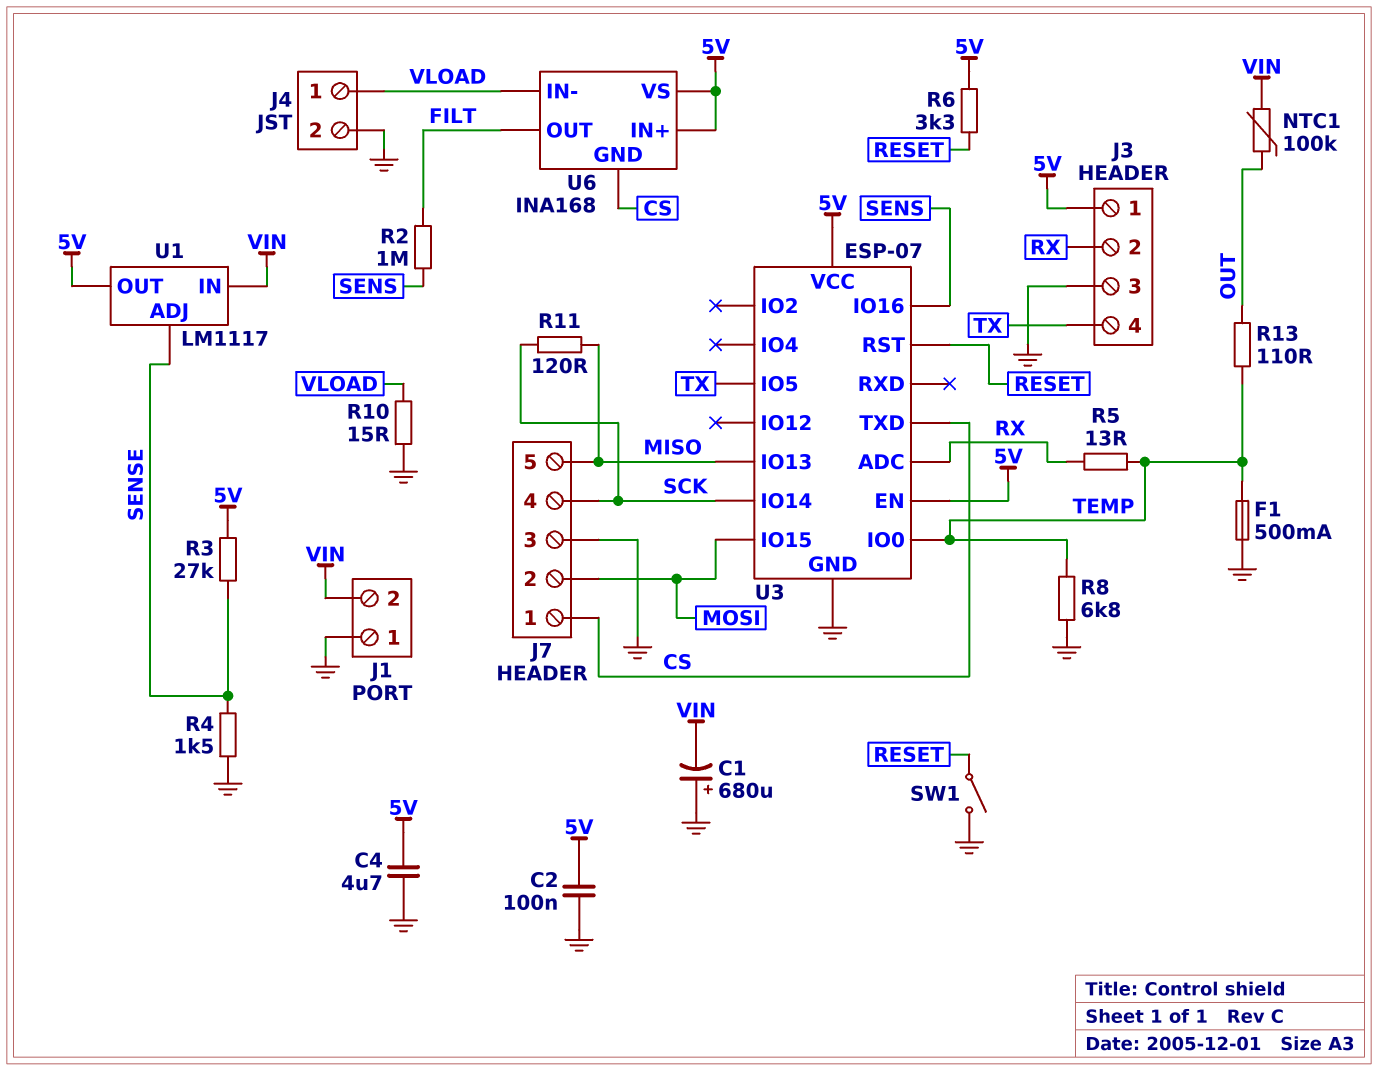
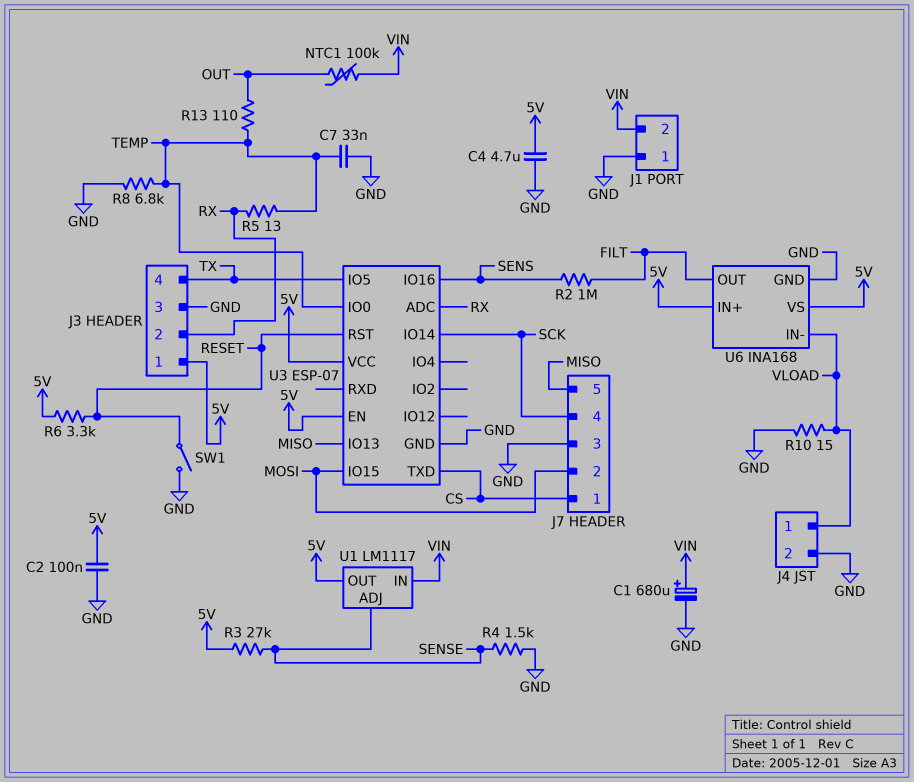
C1: 680uF (plus GND, minus VIN) -> 680uF (plus VIN, minus GND)
C7: none -> 33nF (GND, TEMP)
F1: 500mA (GND, TEMP) -> none
R11: 120 (MISO, SCK) -> none
U6 pin GND: CS -> GND

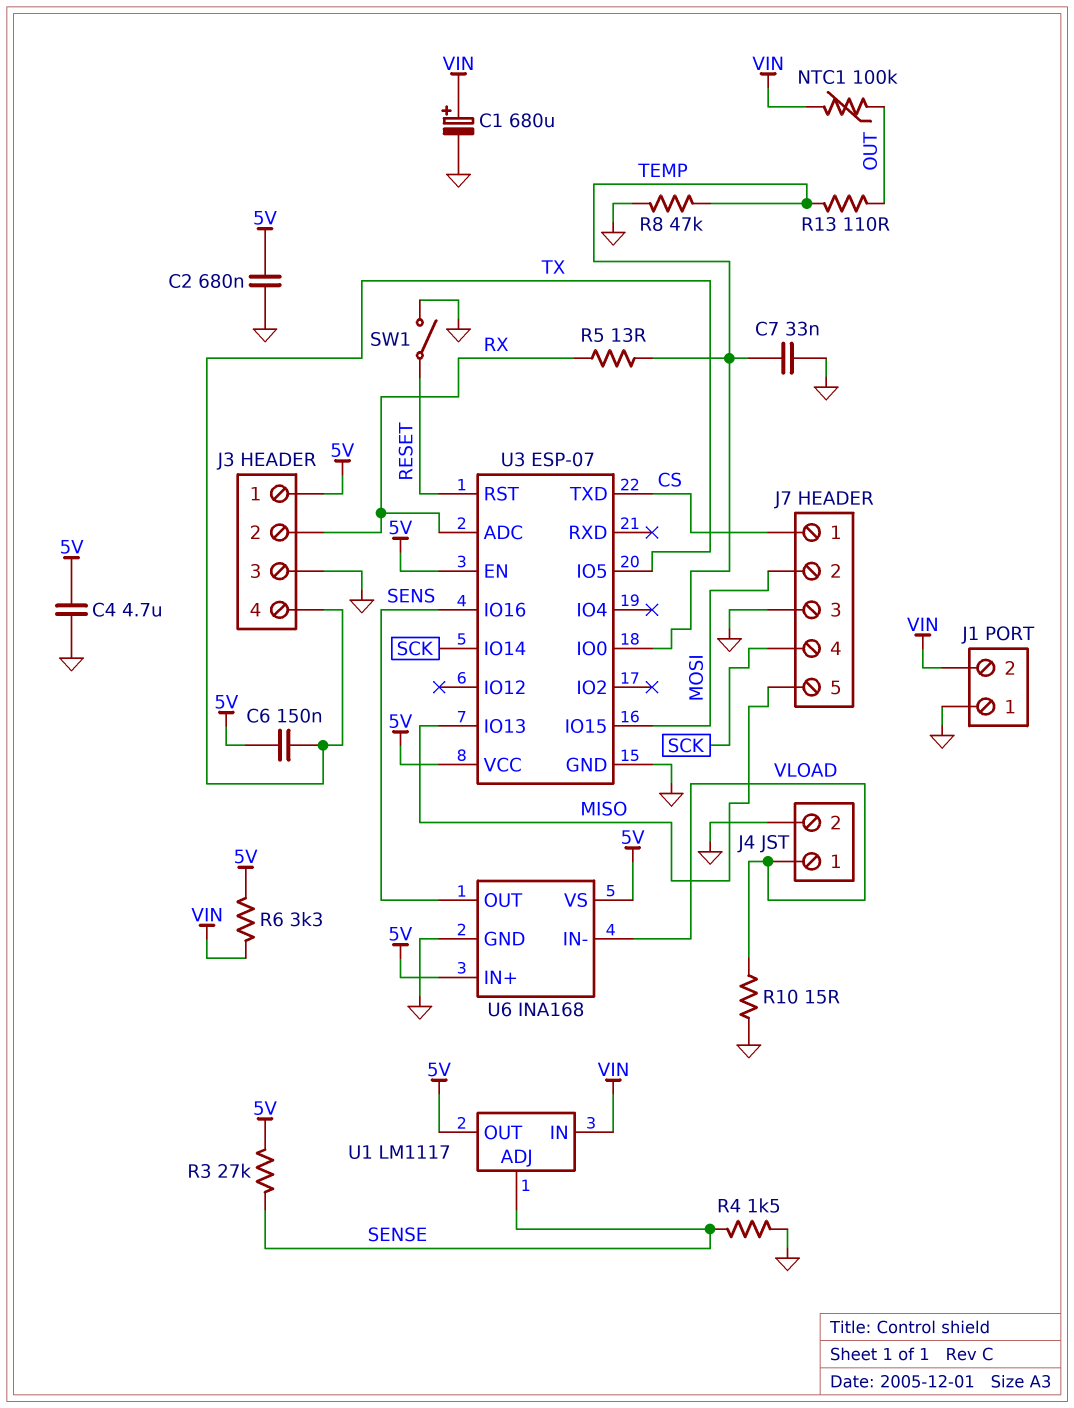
C2: 100nF (5V, GND) -> 680nF (5V, GND)
C6: none -> 150nF (5V, TX)
R2: 1M (FILT, SENS) -> none
R6: 3.3k (5V, RESET) -> 3.3k (5V, VIN)
R8: 6.8k (GND, TEMP) -> 47k (GND, TEMP)
U6 pin OUT: FILT -> SENS

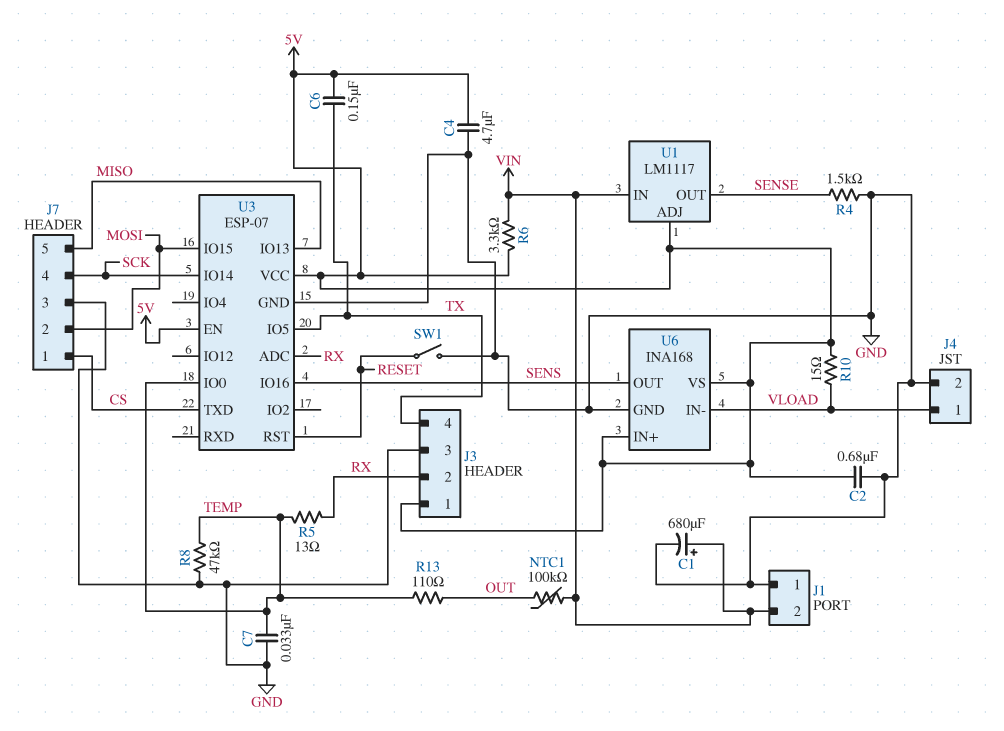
R3: 27k (5V, SENSE) -> none
R10: 15 (GND, VLOAD) -> 15 (5V, VLOAD)
U1 pin ADJ: SENSE -> 5V
U1 pin OUT: 5V -> SENSE

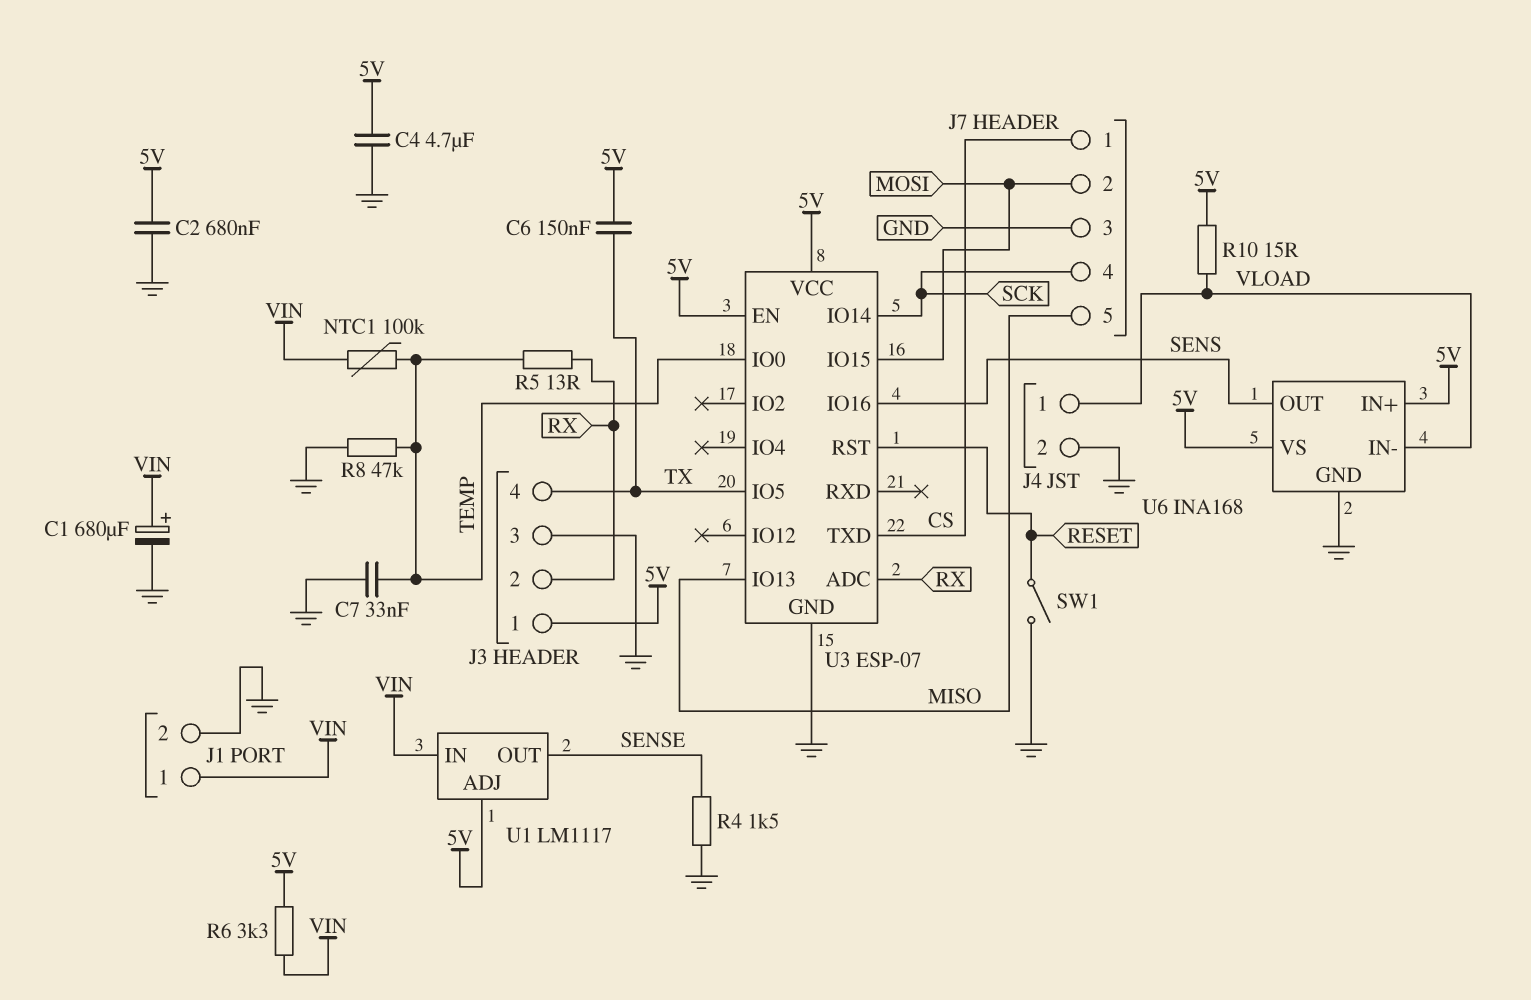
J1 pin 1: GND -> VIN
J1 pin 2: VIN -> GND
NTC1: 100k (OUT, VIN) -> 100k (TEMP, VIN)
R13: 110 (OUT, TEMP) -> none

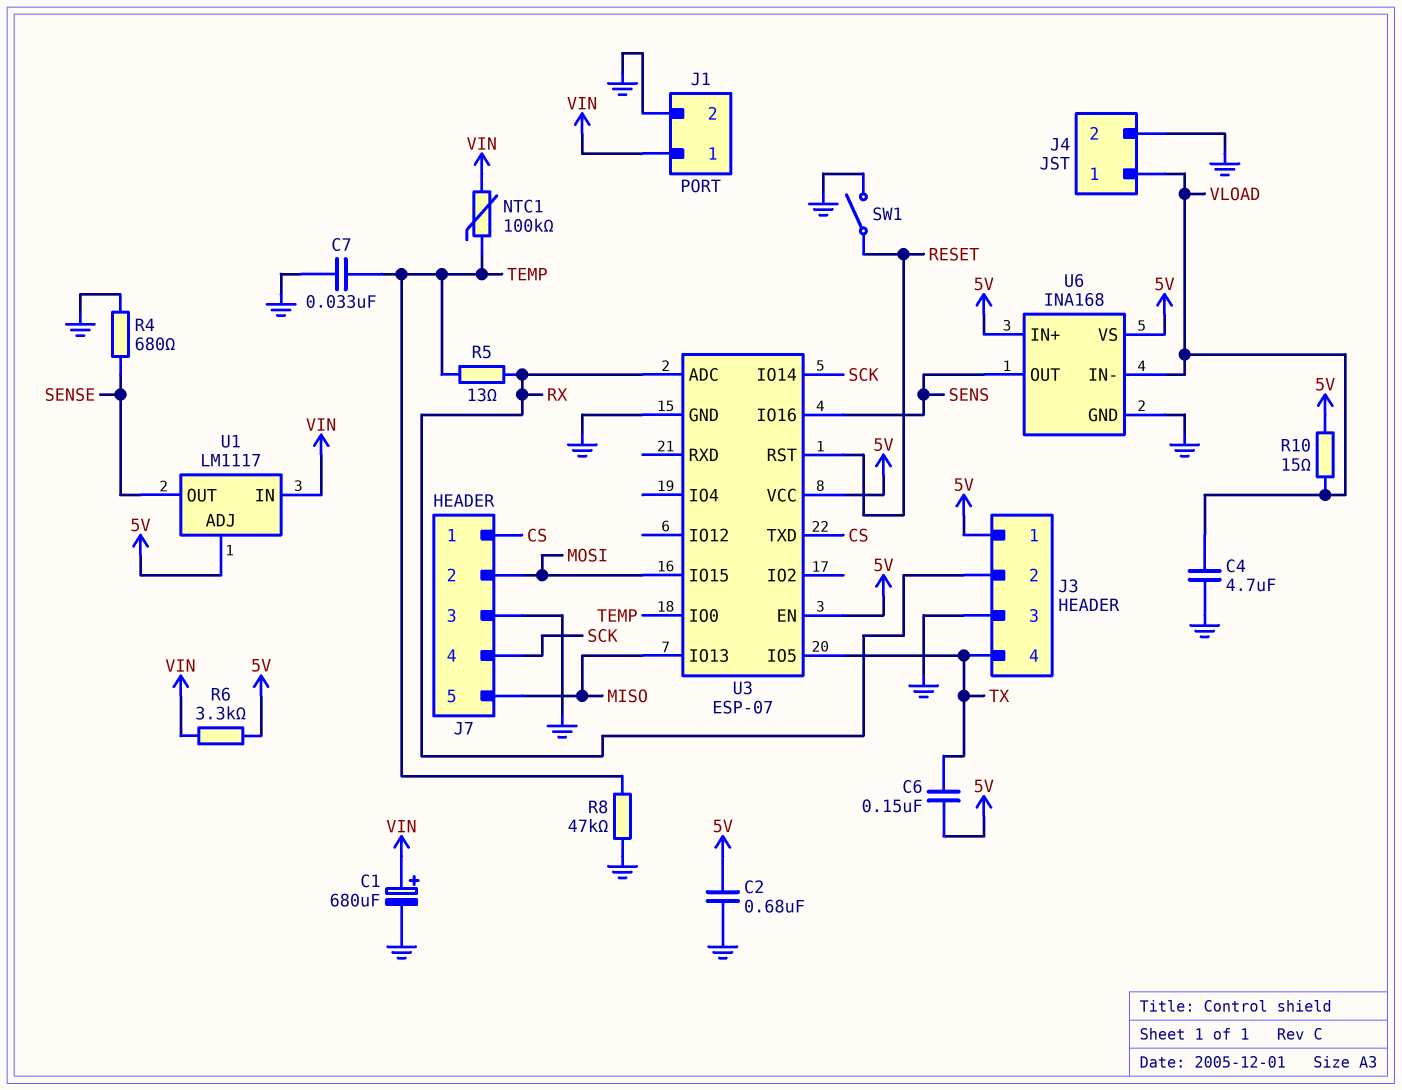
C4: 4.7uF (5V, GND) -> 4.7uF (GND, VLOAD)
R4: 1.5k (GND, SENSE) -> 680 (GND, SENSE)

